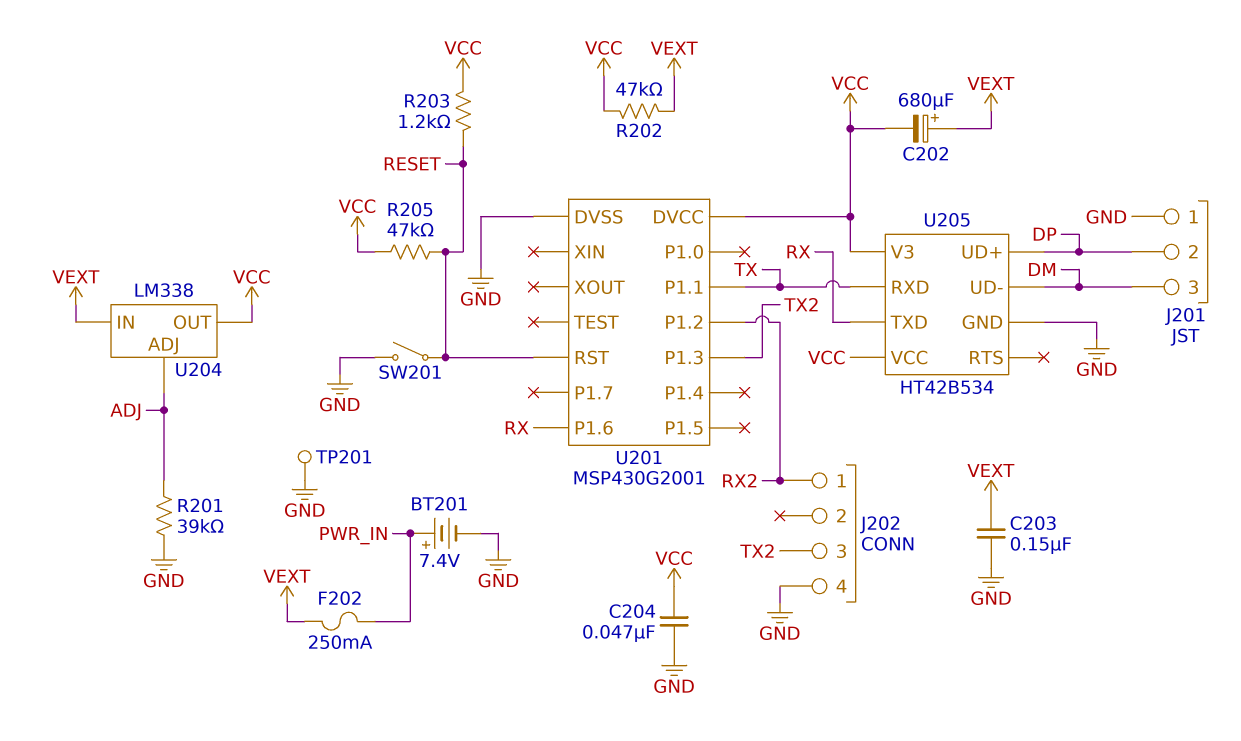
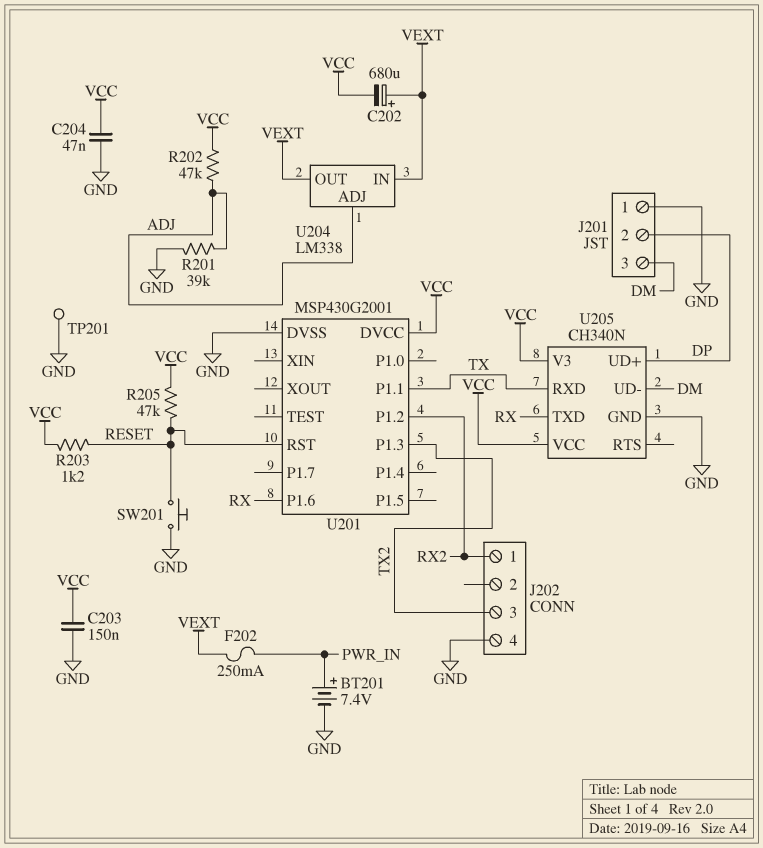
C203: 150nF (GND, VEXT) -> 150nF (GND, VCC)
R202: 47k (VCC, VEXT) -> 47k (ADJ, VCC)
SW201: switch (GND, RESET) -> button (GND, RESET)
U204 pin OUT: VCC -> VEXT
U205: HT42B534 -> CH340N

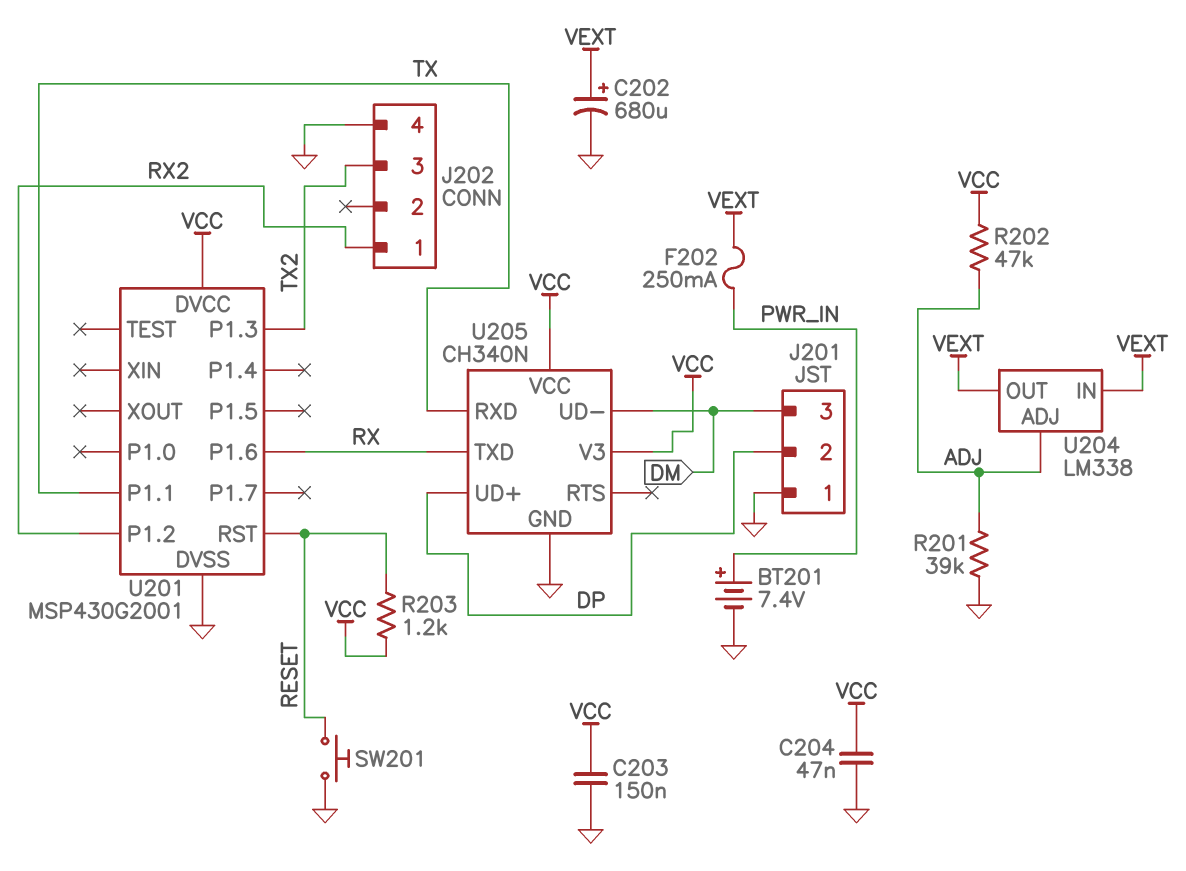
C202: 680uF (plus VEXT, minus VCC) -> 680uF (plus VEXT, minus GND)
R205: 47k (RESET, VCC) -> none
TP201: test point (GND) -> none

